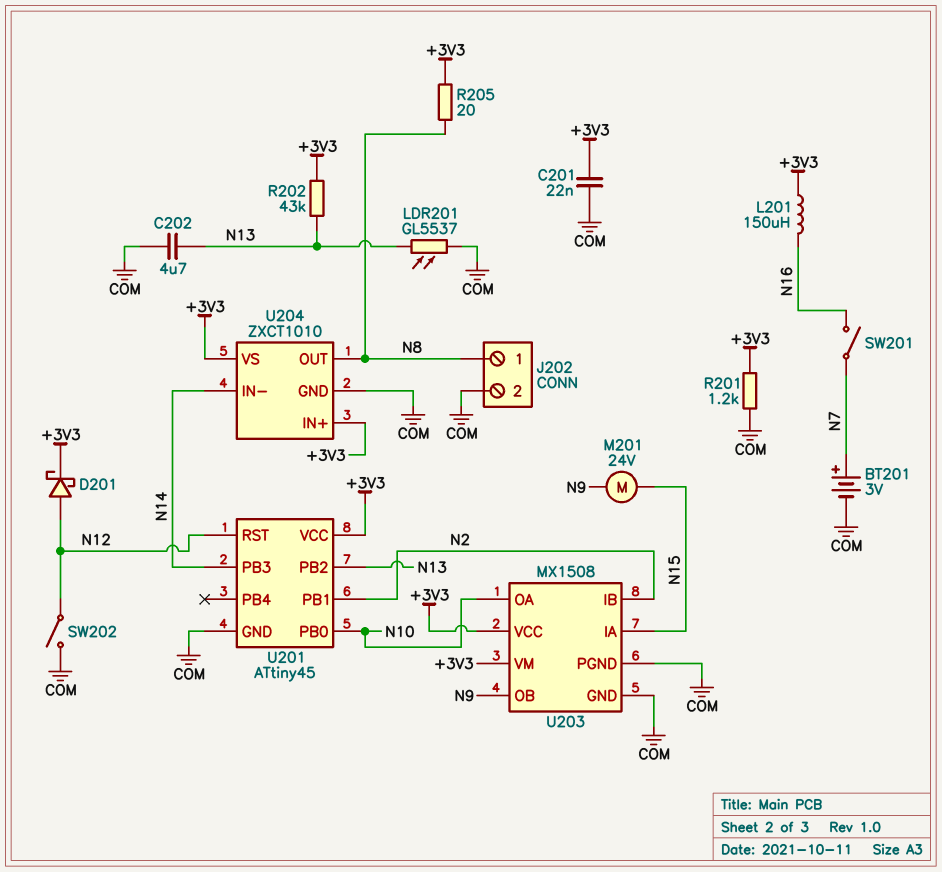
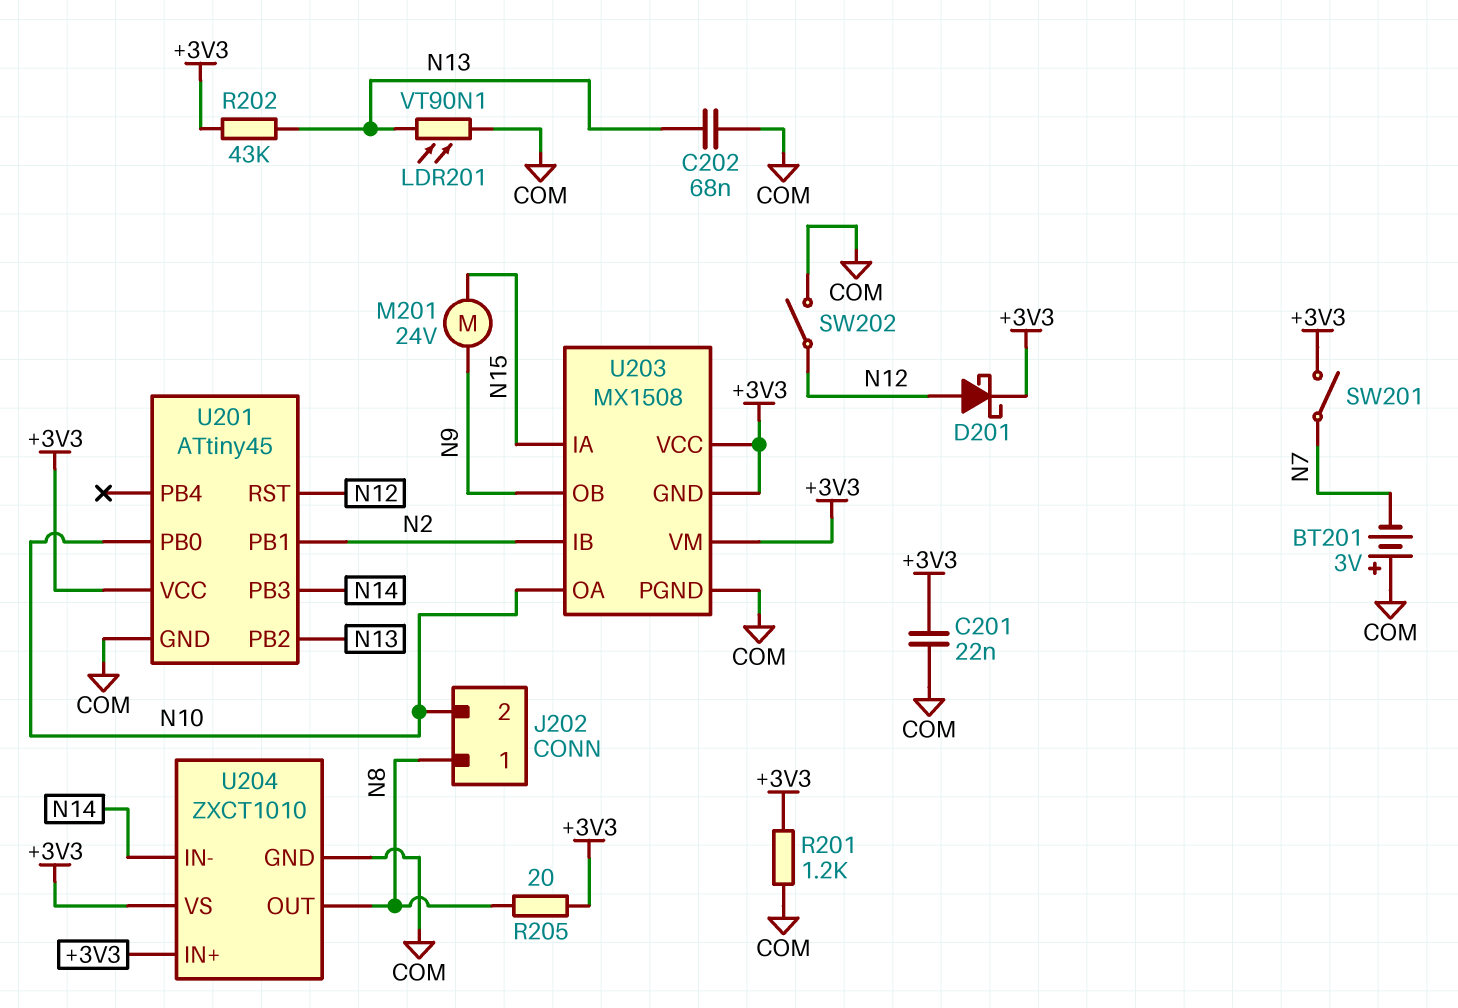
BT201: 3V (plus N7, minus COM) -> 3V (plus COM, minus N7)
C202: 4.7uF (COM, N13) -> 68nF (COM, N13)
J202 pin 2: COM -> N10
L201: 150uH (+3V3, N16) -> none
LDR201: GL5537 (COM, N13) -> VT90N1 (COM, N13)
SW201: switch (N7, N16) -> switch (+3V3, N7)
U203 pin GND: COM -> +3V3

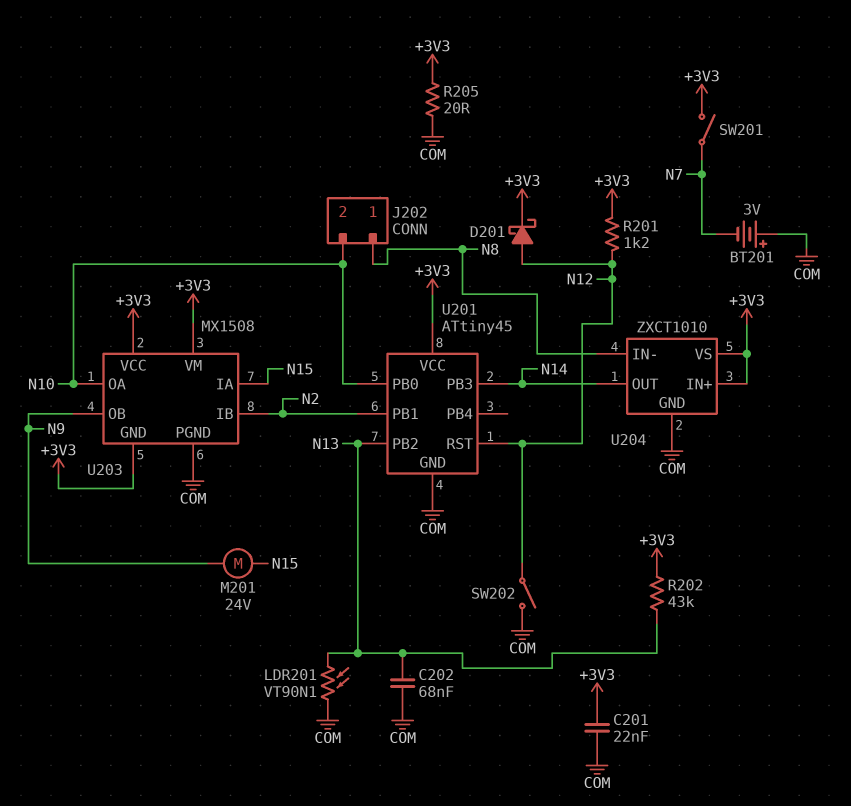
R201: 1.2k (+3V3, COM) -> 1.2k (+3V3, N12)
R205: 20 (+3V3, N8) -> 20 (+3V3, COM)
U204 pin IN-: N14 -> N8
U204 pin OUT: N8 -> N14

